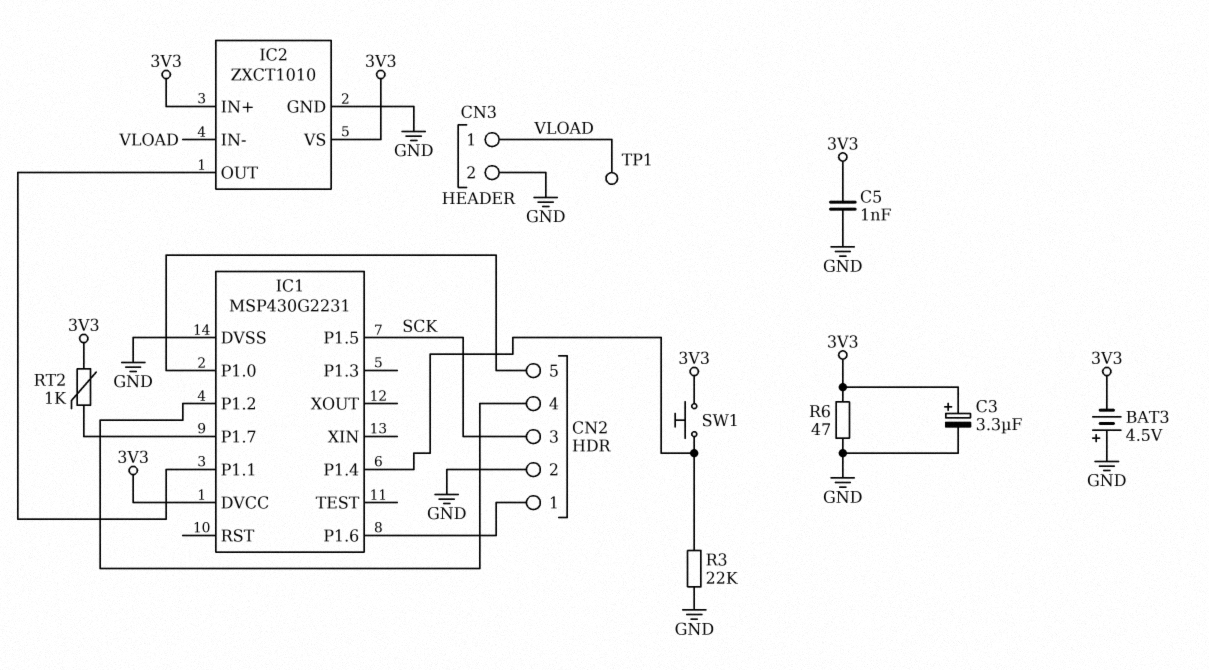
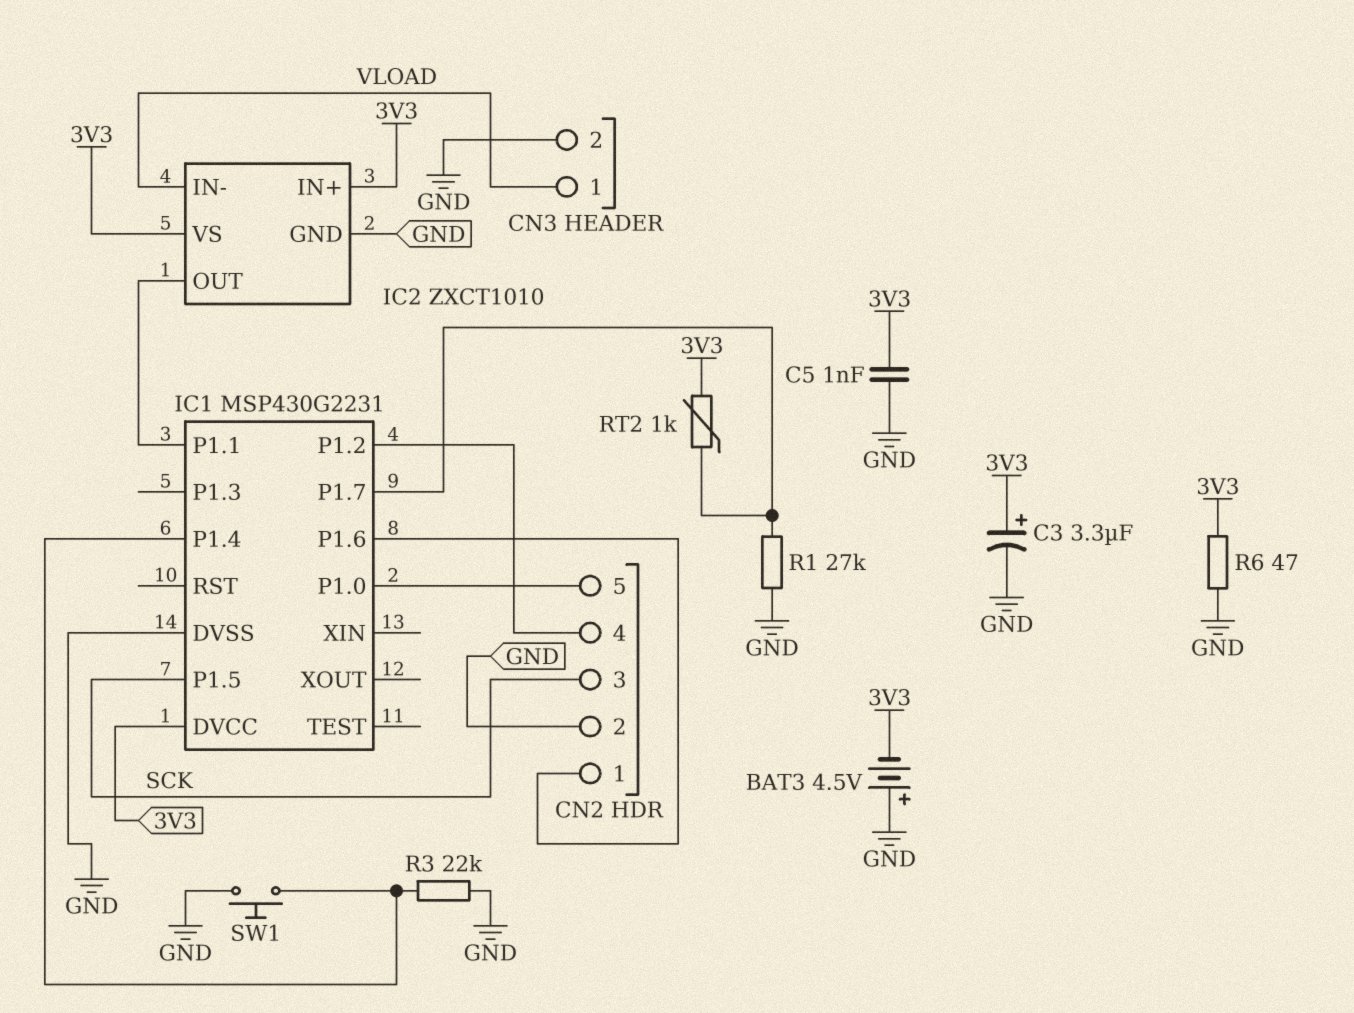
R1: none -> 27k (GND, IC1/P1.7)
SW1: button (3V3, IC1/P1.4) -> button (GND, IC1/P1.4)
TP1: test point (VLOAD) -> none

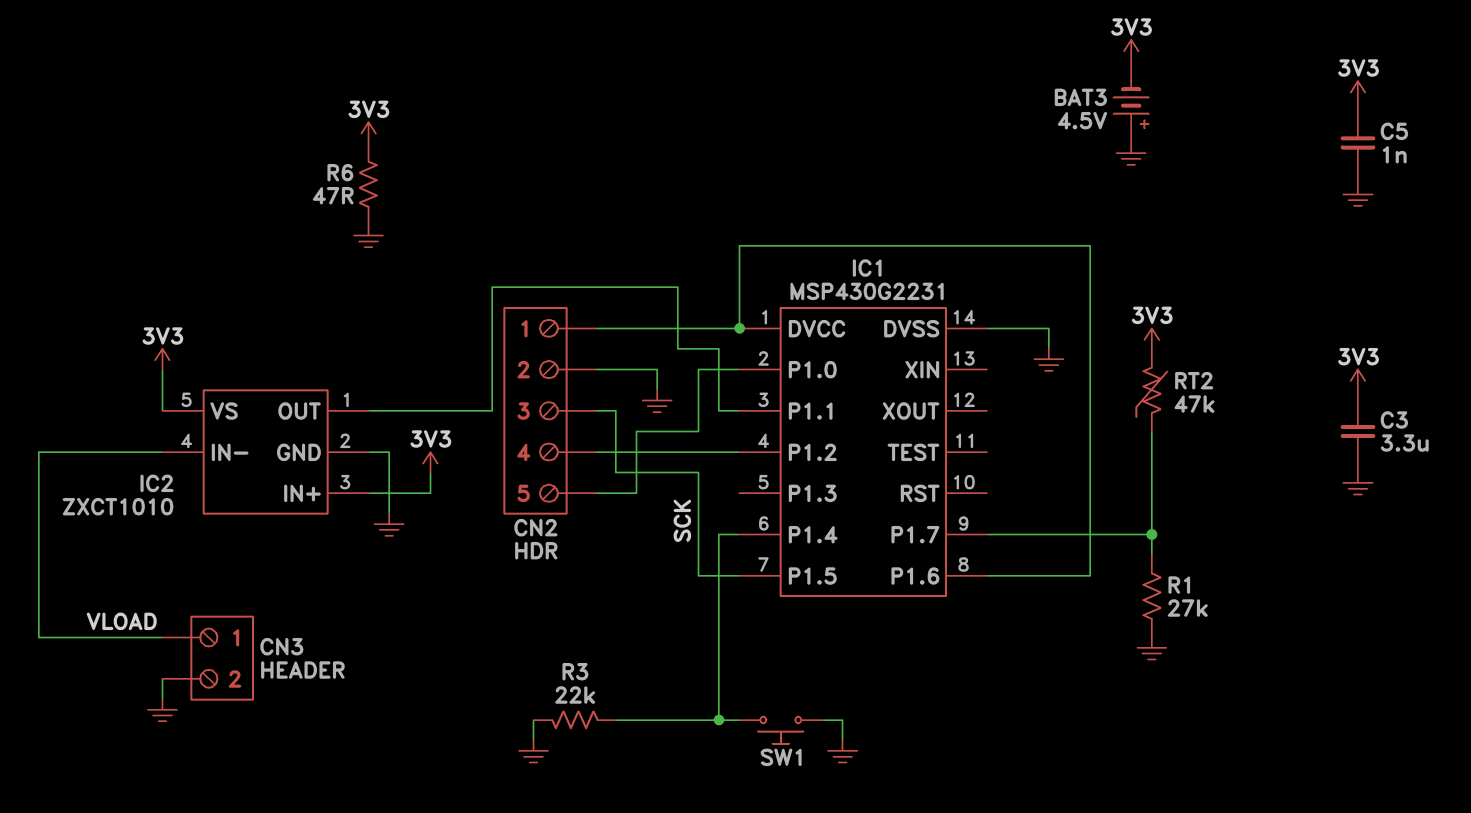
C3: 3.3uF (plus 3V3, minus GND) -> 3.3uF (3V3, GND)
IC1 pin DVCC: 3V3 -> CN2/1
RT2: 1k (3V3, IC1/P1.7) -> 47k (3V3, IC1/P1.7)

